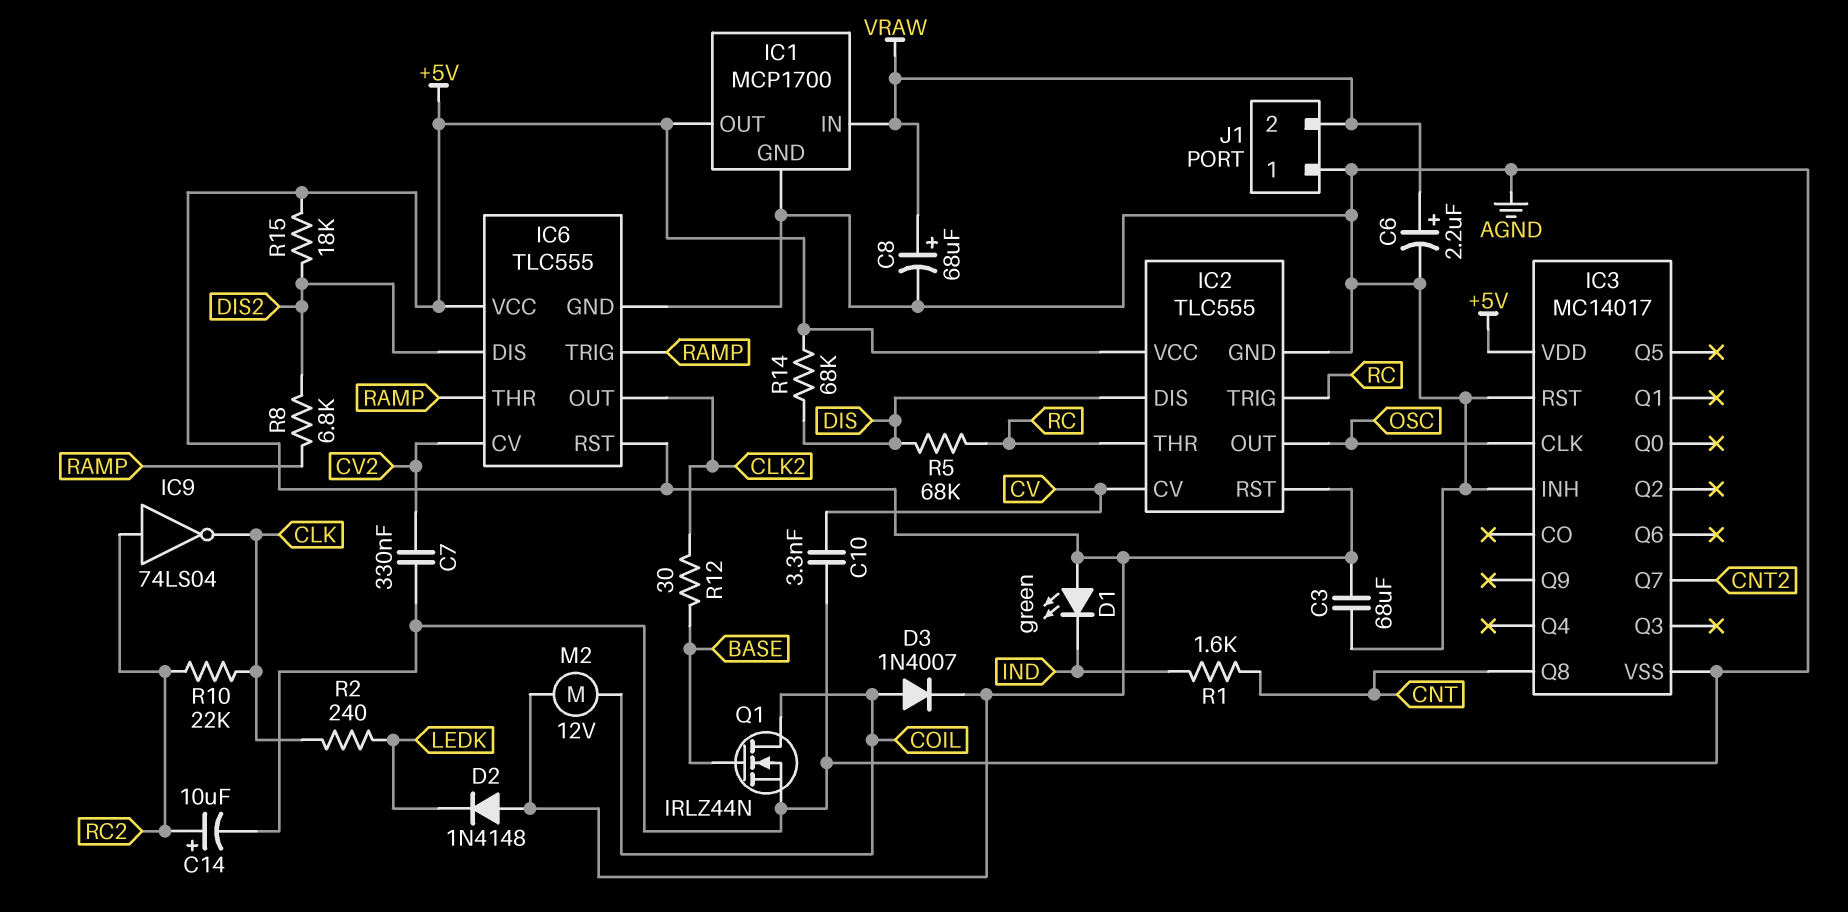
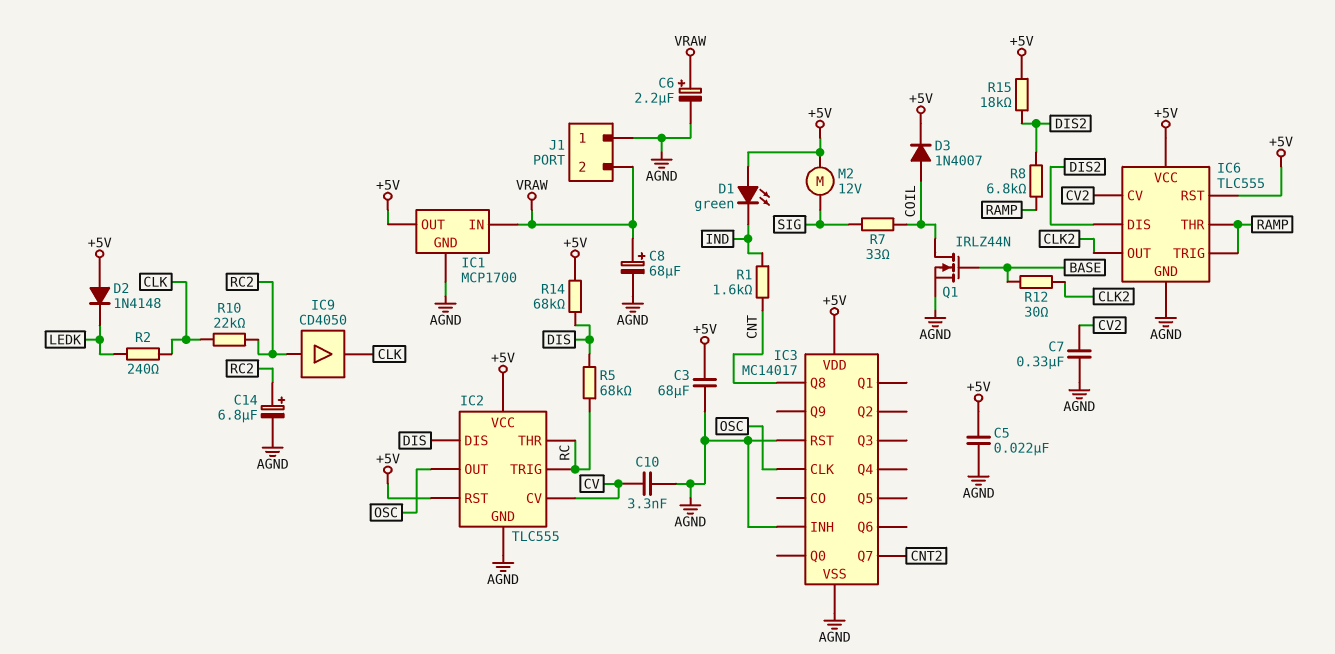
C5: none -> 22nF (+5V, AGND)
C14: 10uF (plus RC2, minus AGND) -> 6.8uF (plus RC2, minus AGND)
IC9: NOT 74LS04 (in RC2, out CLK) -> buffer CD4050 (in RC2, out CLK)
M2: motor 12V (+5V, COIL) -> motor 12V (+5V, SIG)
R7: none -> 33 (COIL, SIG)

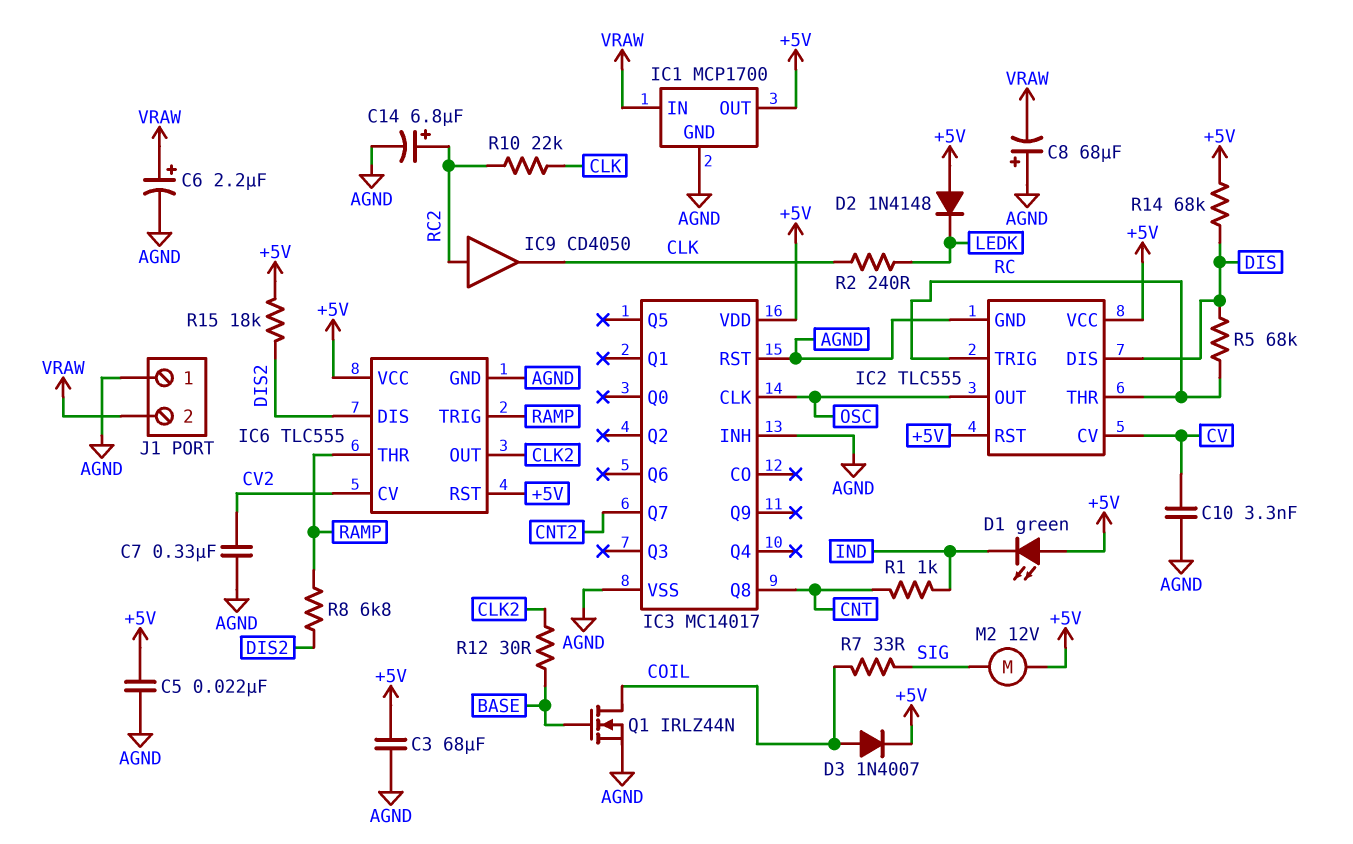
C8: 68uF (plus VRAW, minus AGND) -> 68uF (plus AGND, minus VRAW)
R1: 1.6k (CNT, IND) -> 1k (CNT, IND)

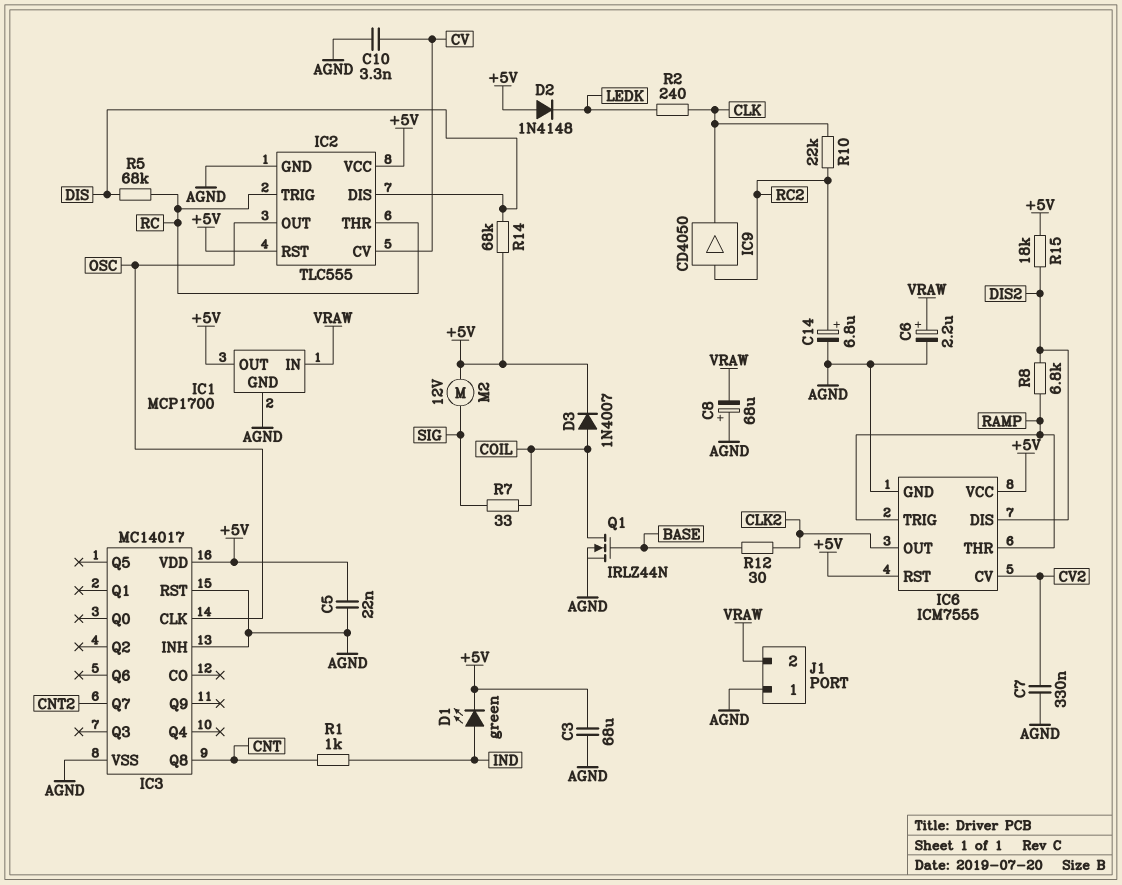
D1: LED green (A +5V, K IND) -> LED green (A IND, K +5V)
IC6: TLC555 -> ICM7555

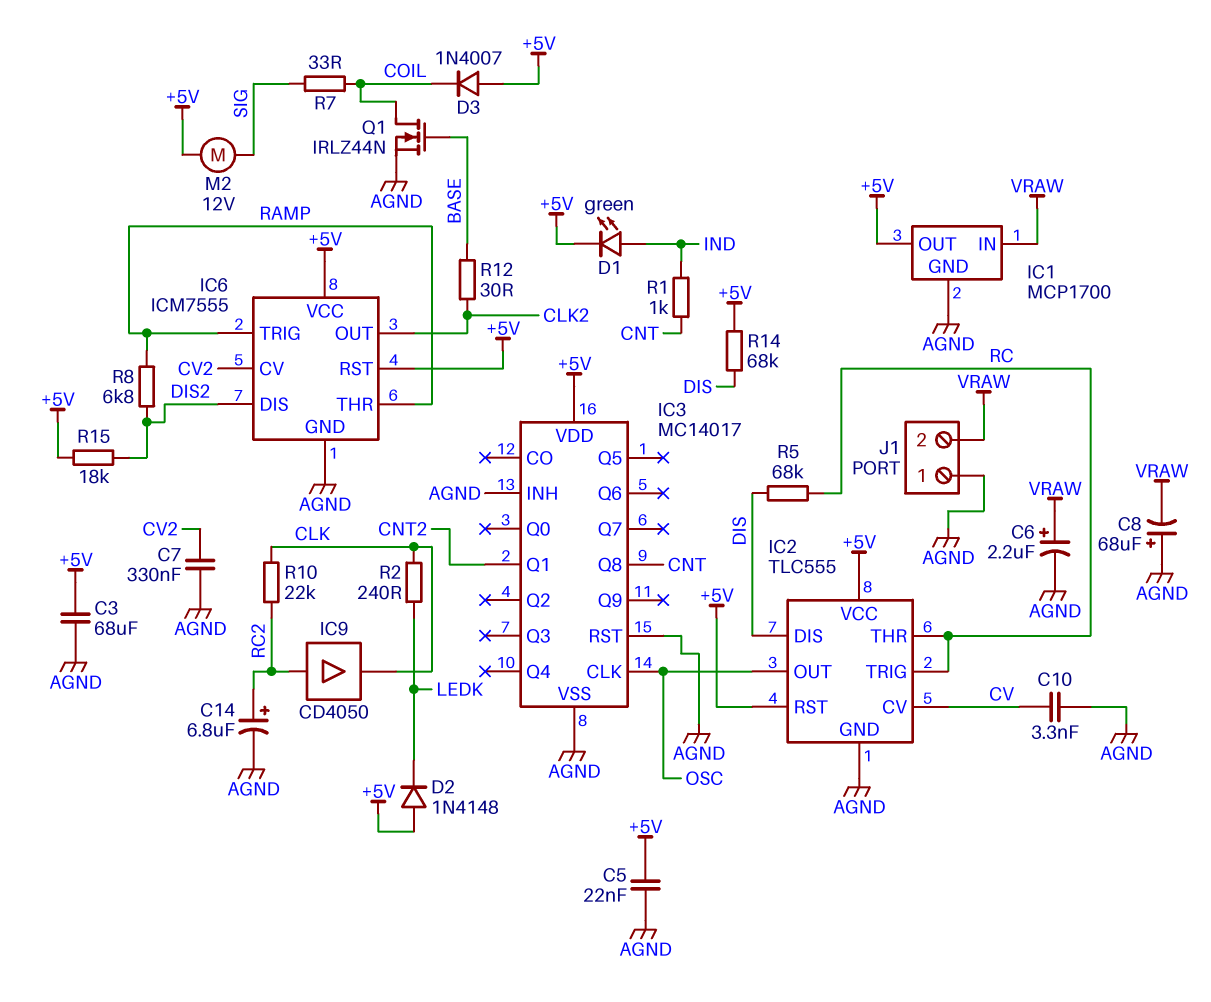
D3: diode 1N4007 (A COIL, K +5V) -> diode 1N4007 (A +5V, K COIL)
IC3 pin Q1: none -> CNT2
IC3 pin Q7: CNT2 -> none

